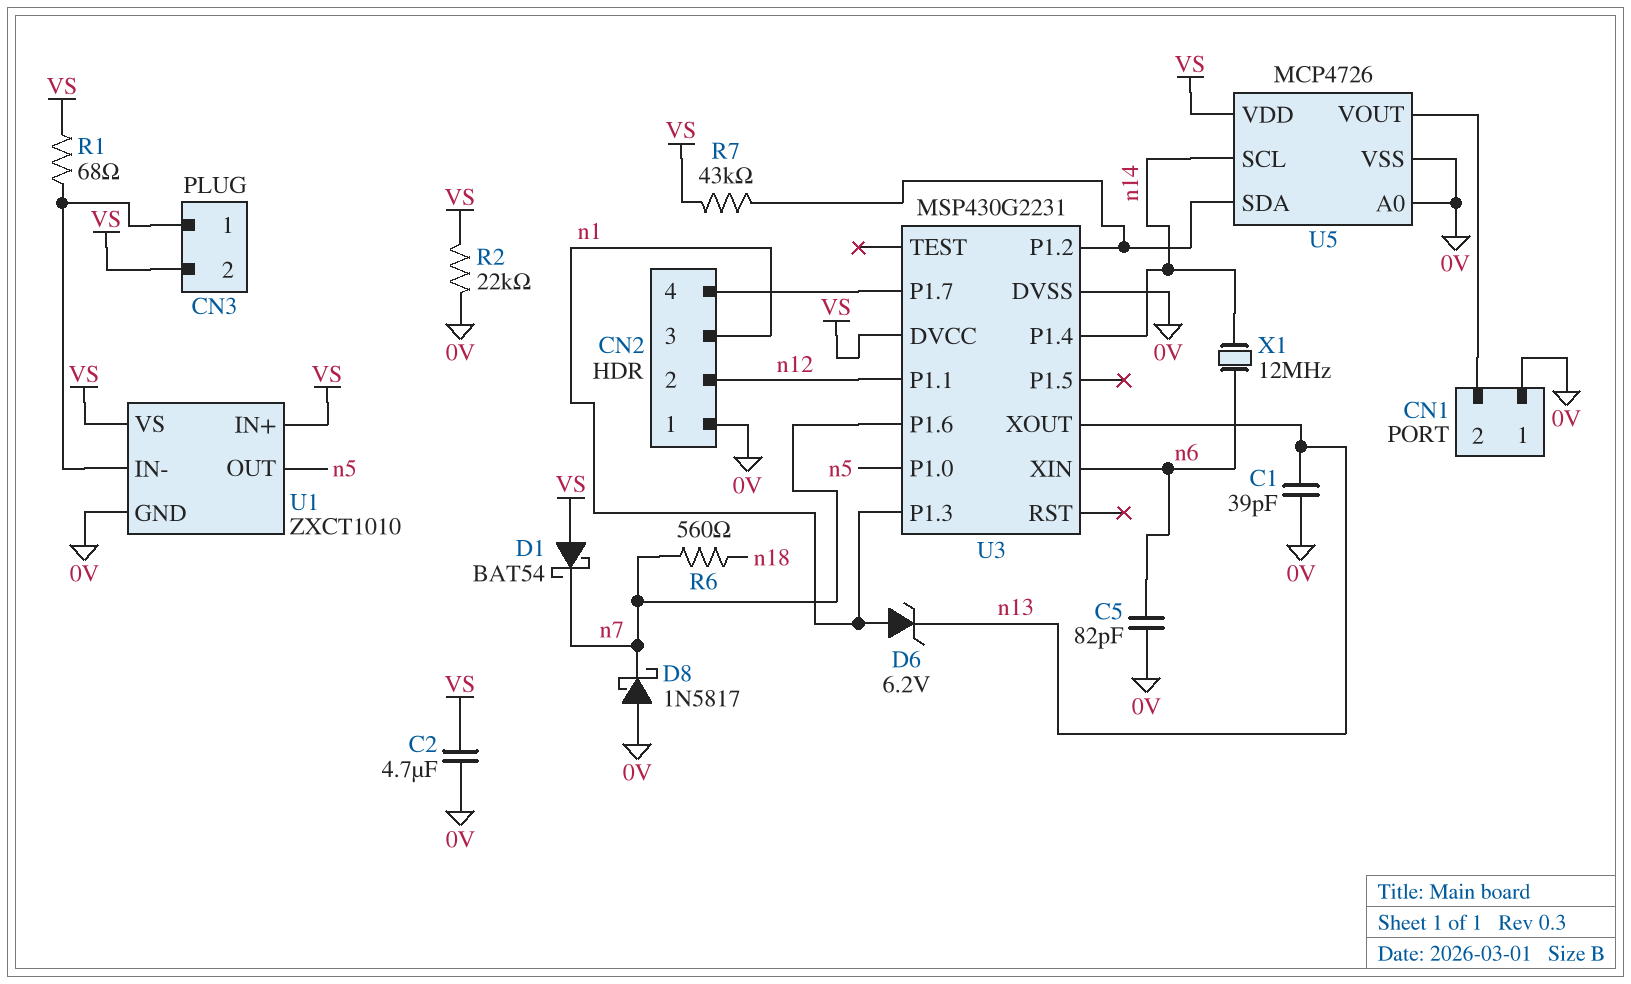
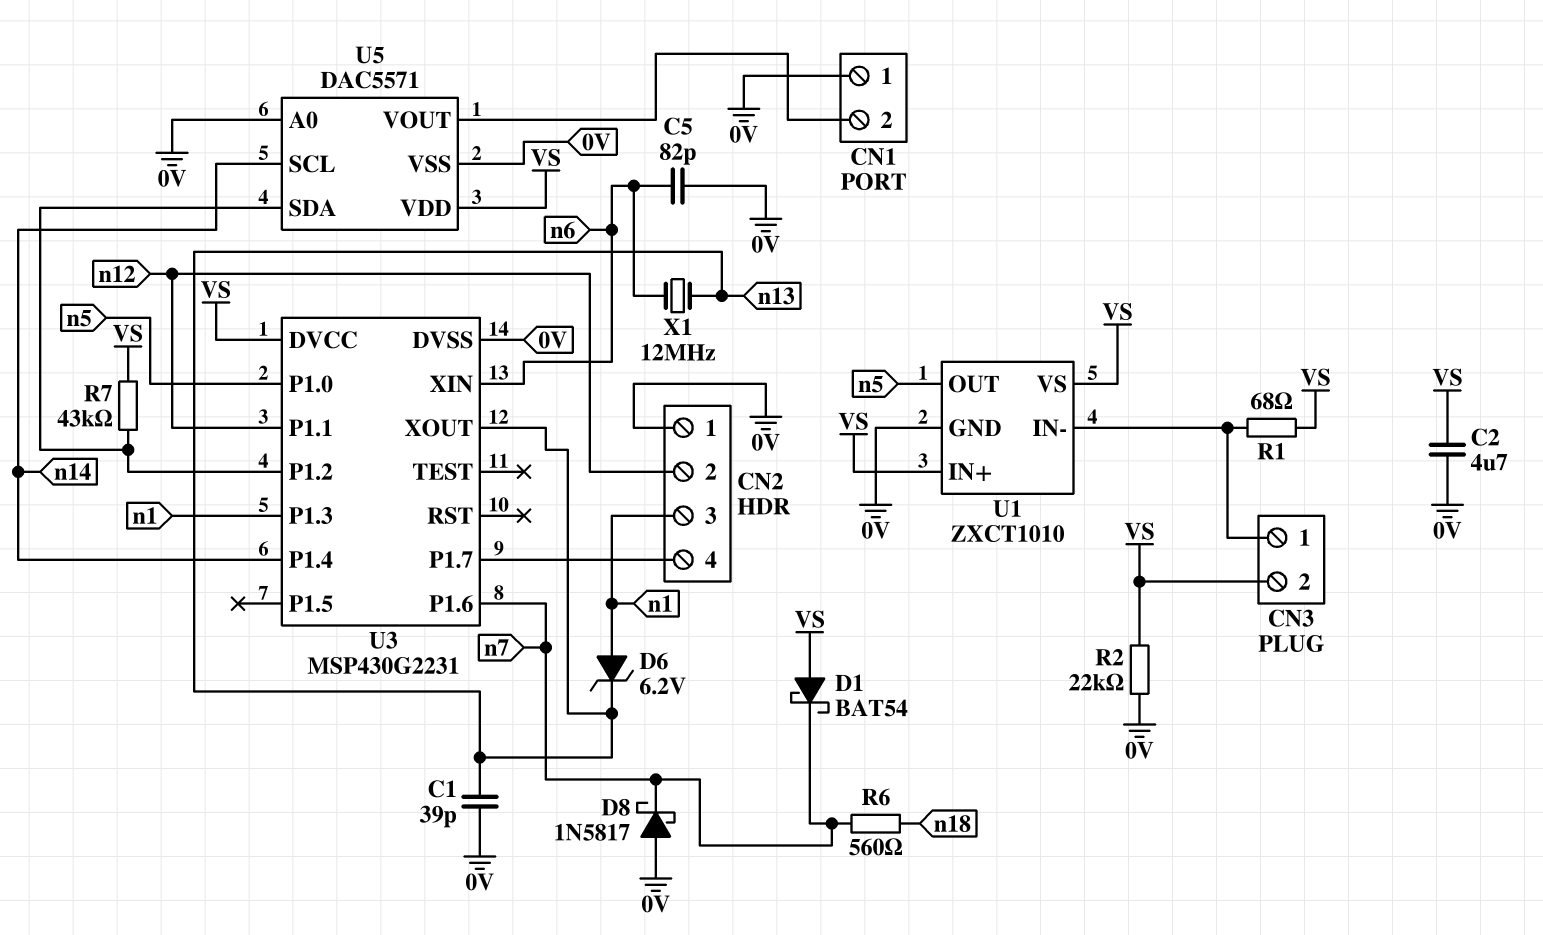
U5: MCP4726 -> DAC5571
X1: 12MHz (n6, n14) -> 12MHz (n6, n13)

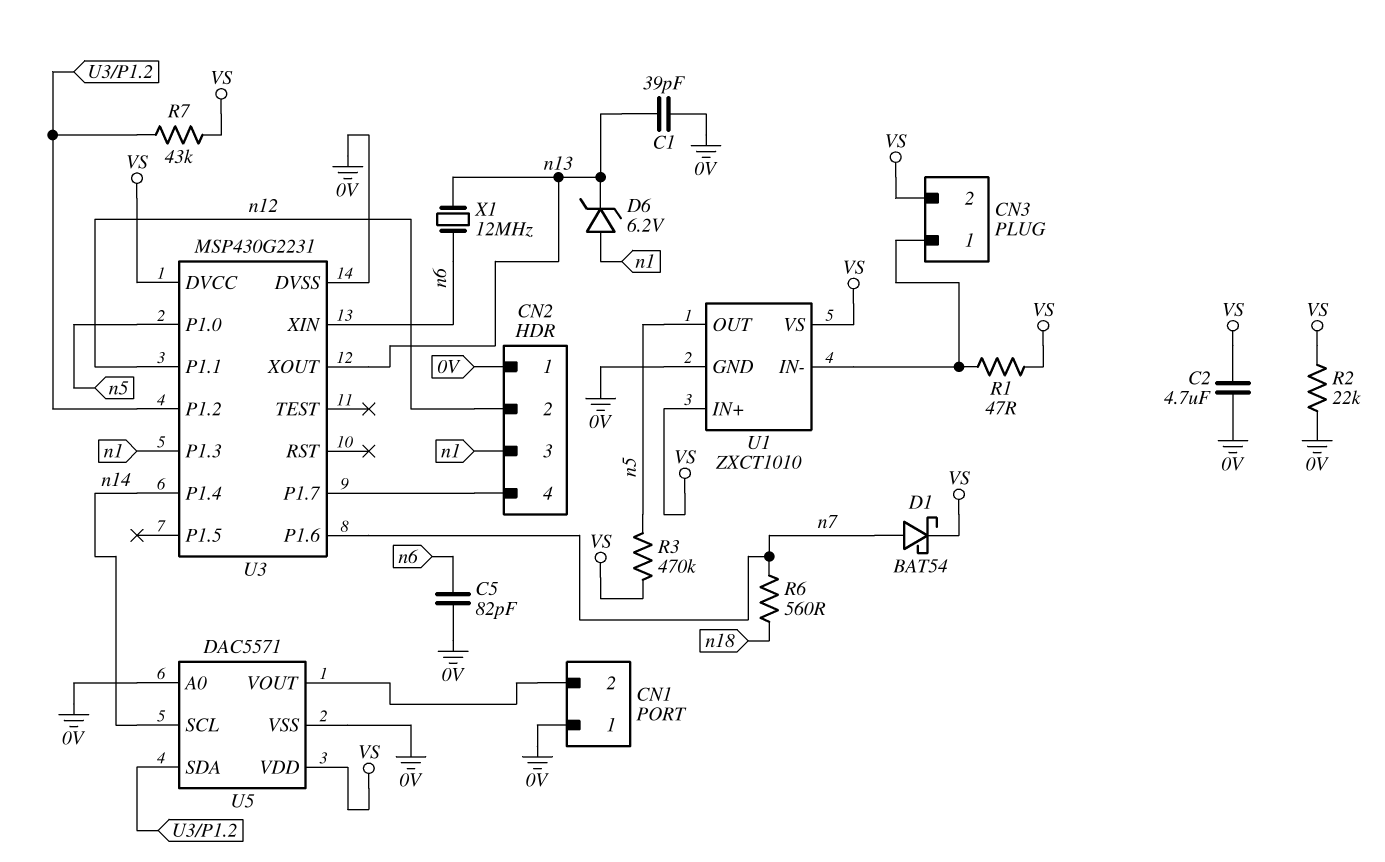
D1: schottky BAT54 (A VS, K n7) -> schottky BAT54 (A n7, K VS)
D8: schottky 1N5817 (A 0V, K n7) -> none
R1: 68 (CN3/1, VS) -> 47 (CN3/1, VS)
R3: none -> 470k (VS, n5)

